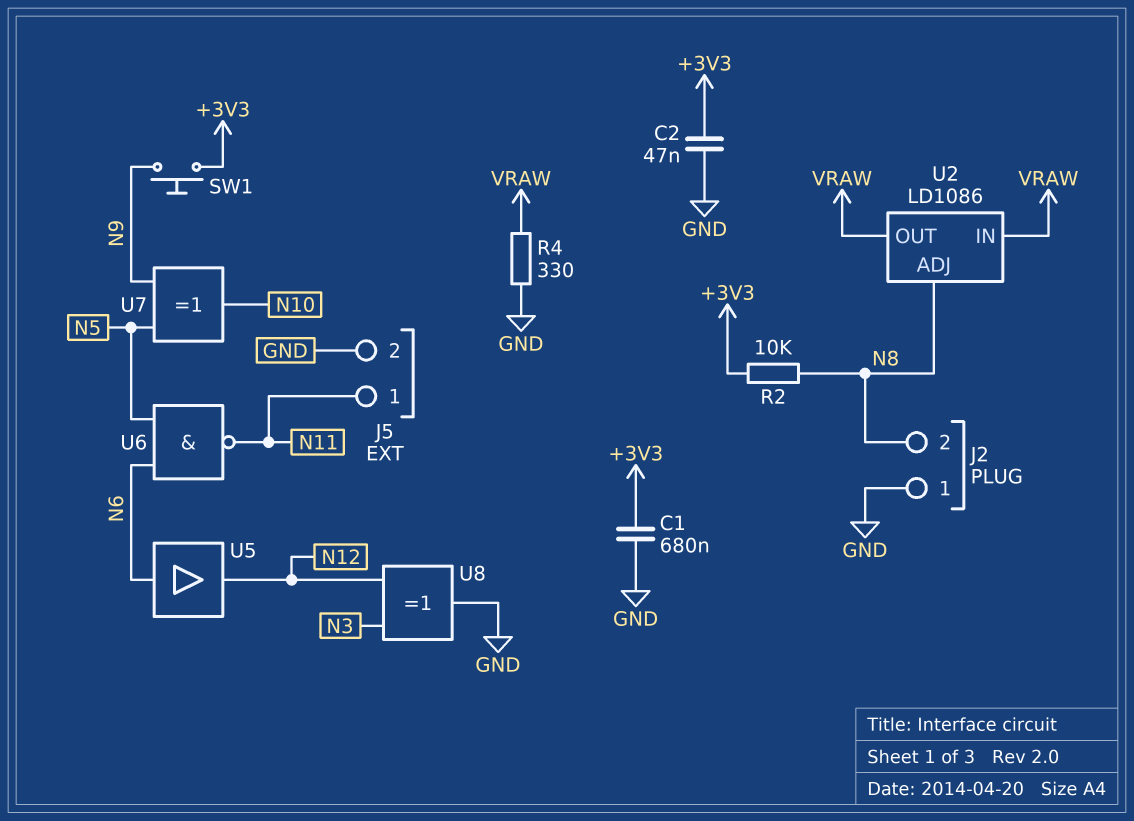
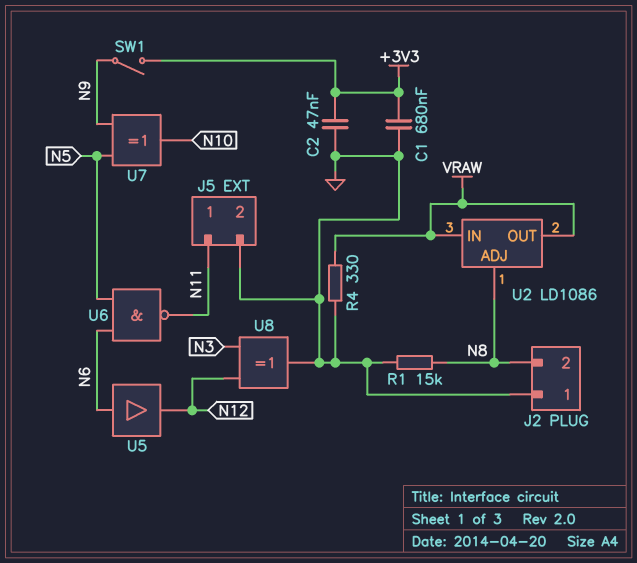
R1: none -> 15k (GND, N8)
R2: 10k (+3V3, N8) -> none
SW1: button (+3V3, N9) -> switch (+3V3, N9)

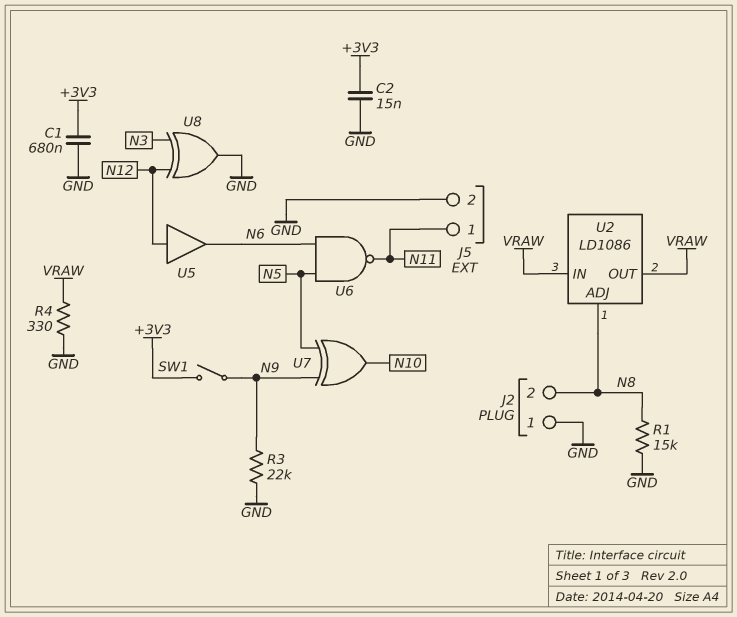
C2: 47nF (+3V3, GND) -> 15nF (+3V3, GND)
R3: none -> 22k (GND, N9)
U5: buffer (in N6, out N12) -> buffer (in N12, out N6)

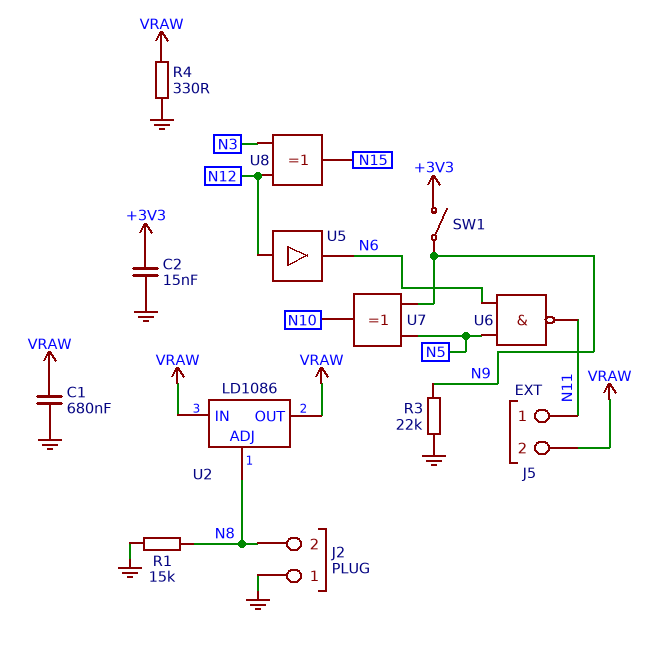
C1: 680nF (+3V3, GND) -> 680nF (GND, VRAW)
J5 pin 2: GND -> VRAW
U8: XOR (in N3, in N12, out GND) -> XOR (in N3, in N12, out N15)

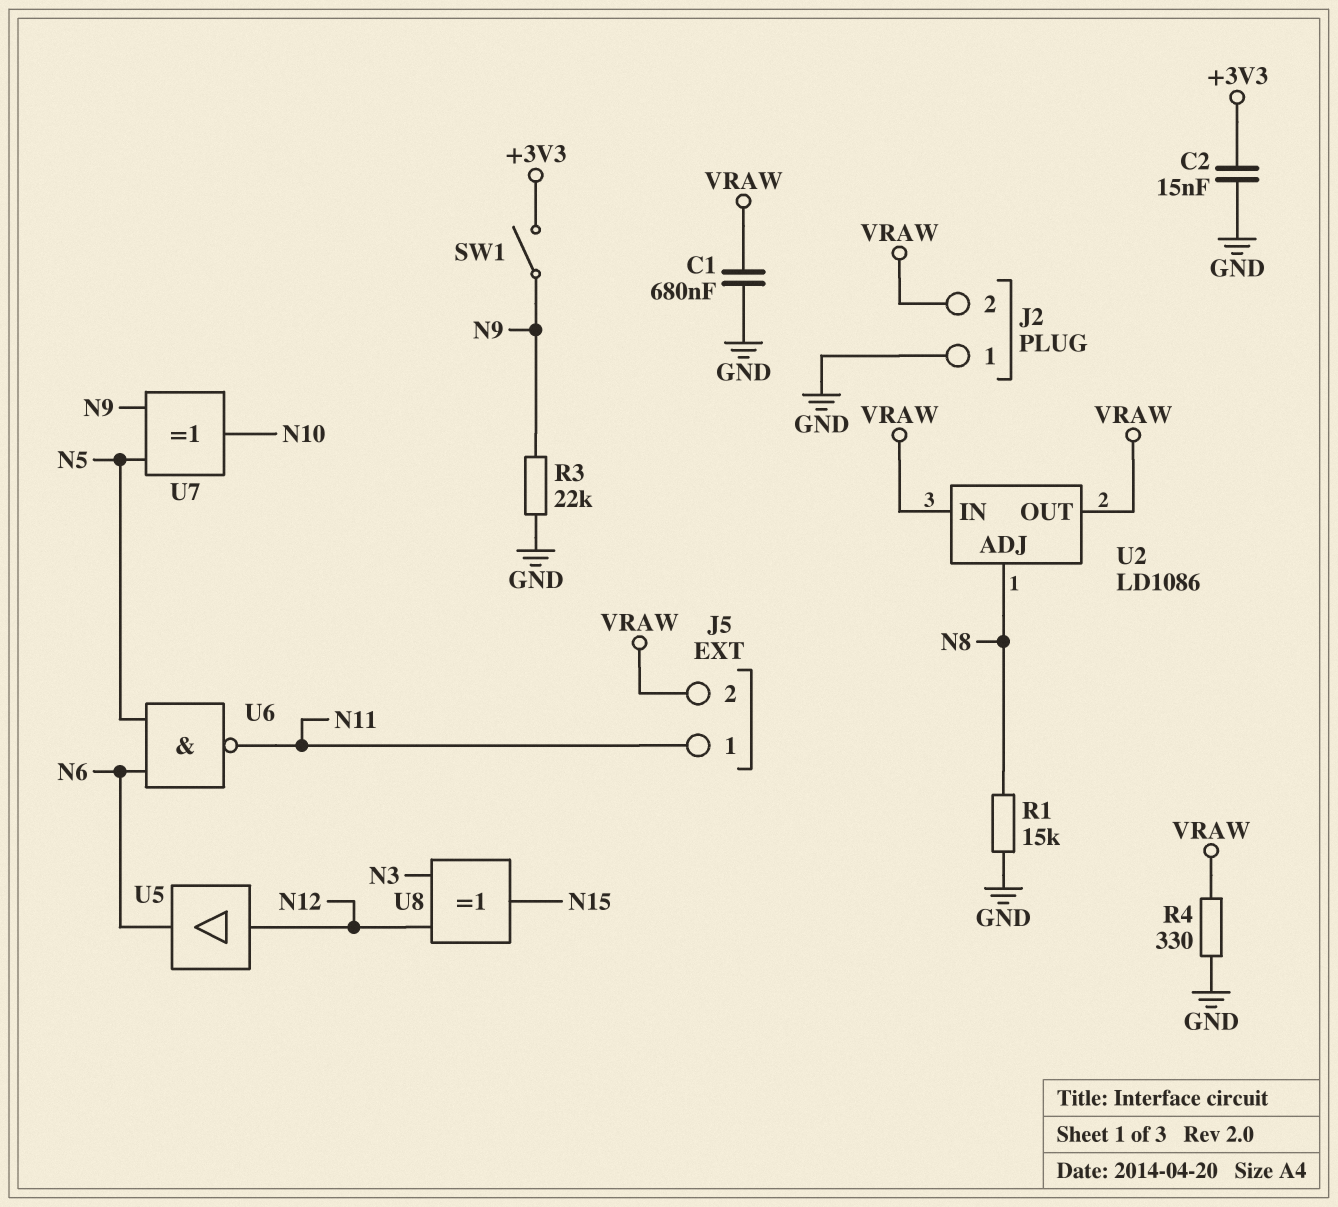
J2 pin 2: N8 -> VRAW

